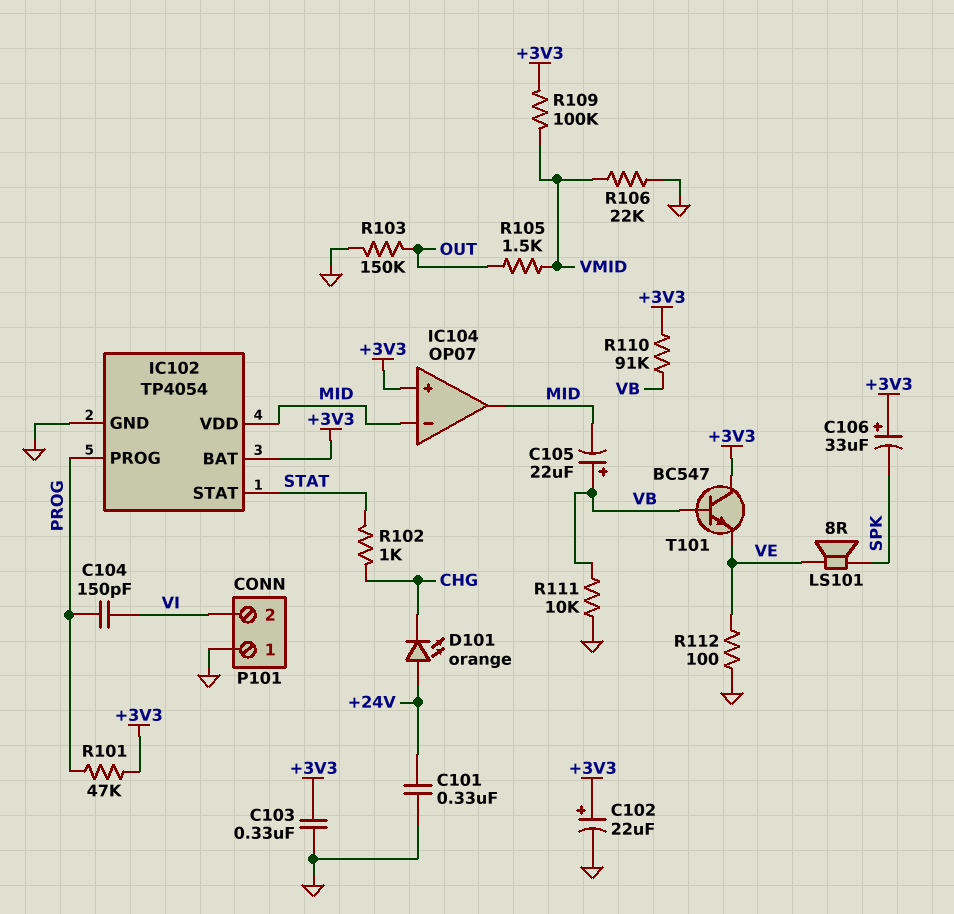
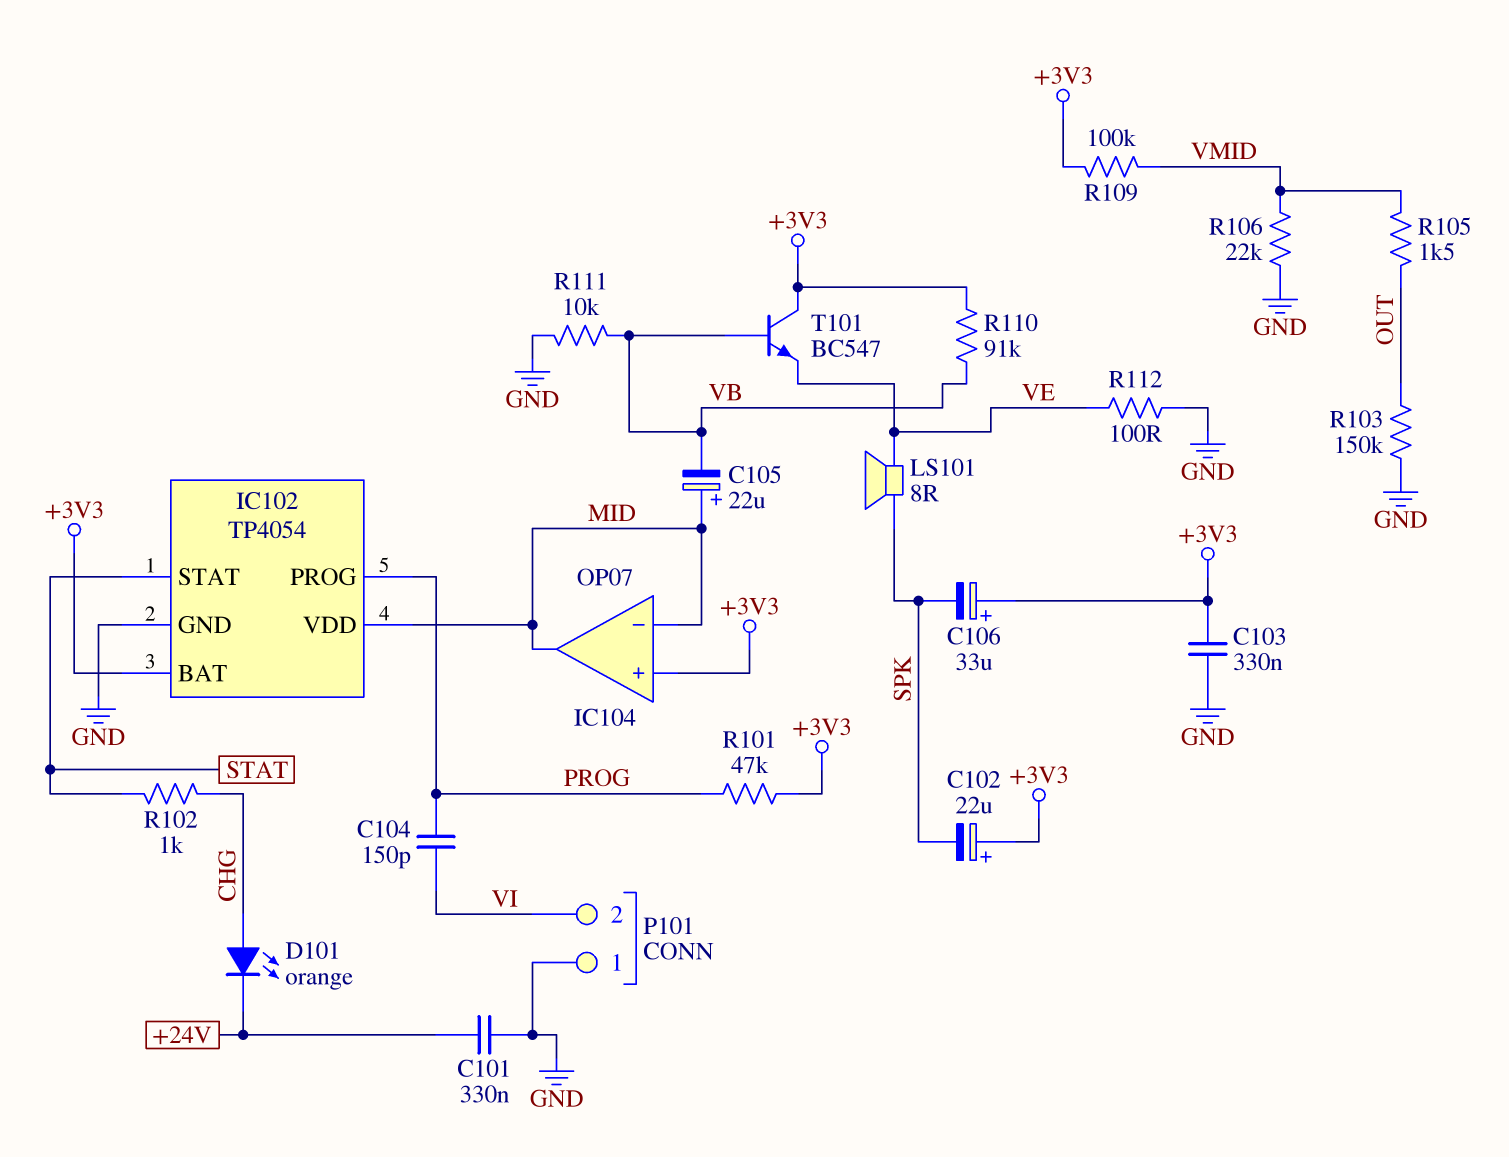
C102: 22uF (plus +3V3, minus GND) -> 22uF (plus +3V3, minus SPK)
C105: 22uF (plus VB, minus MID) -> 22uF (plus MID, minus VB)
D101: LED orange (A +24V, K CHG) -> LED orange (A CHG, K +24V)

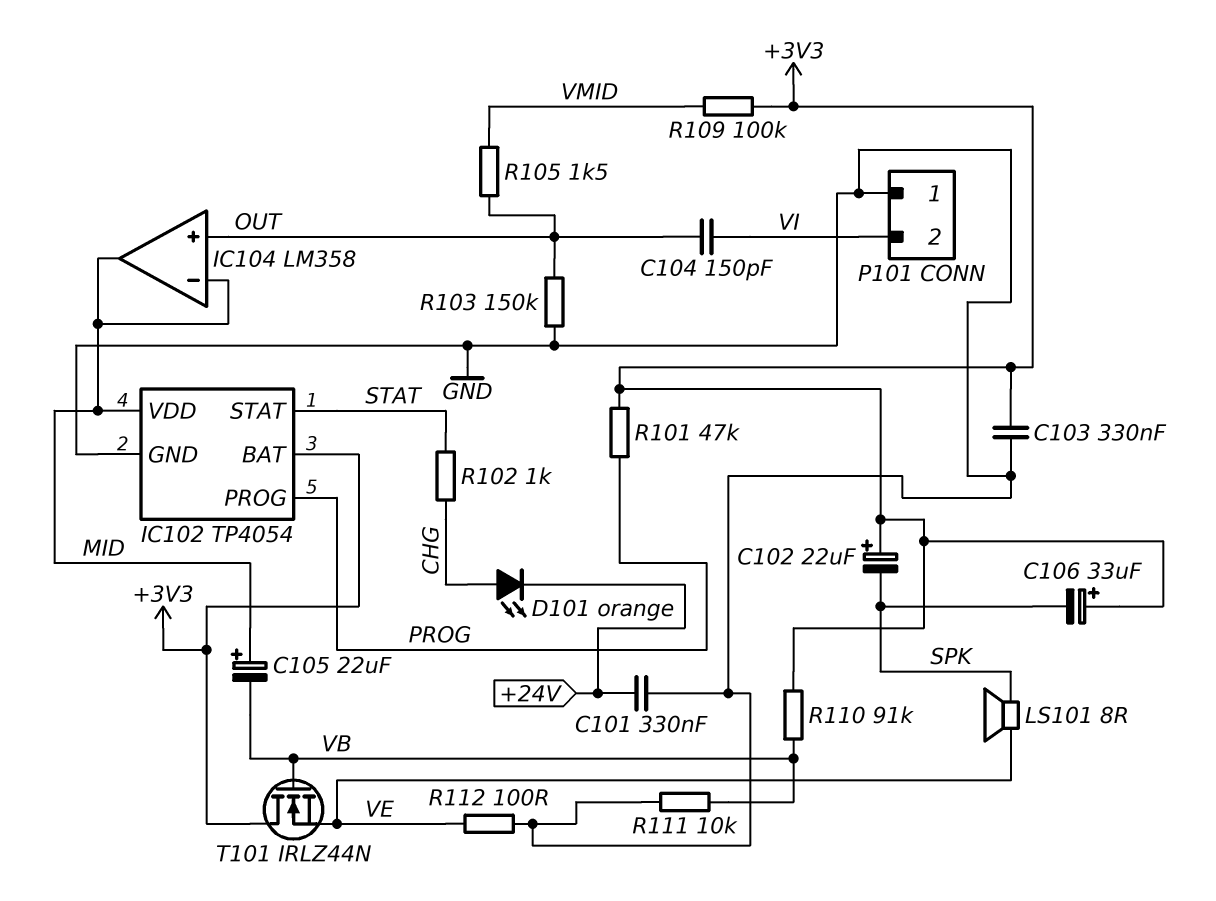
C104: 150pF (PROG, VI) -> 150pF (OUT, VI)
IC104: OP07 -> LM358
IC104 pin in+: +3V3 -> OUT
R106: 22k (GND, VMID) -> none
T101: NPN BC547 (B VB, C +3V3, E VE) -> NMOS IRLZ44N (G VB, D +3V3, S VE)

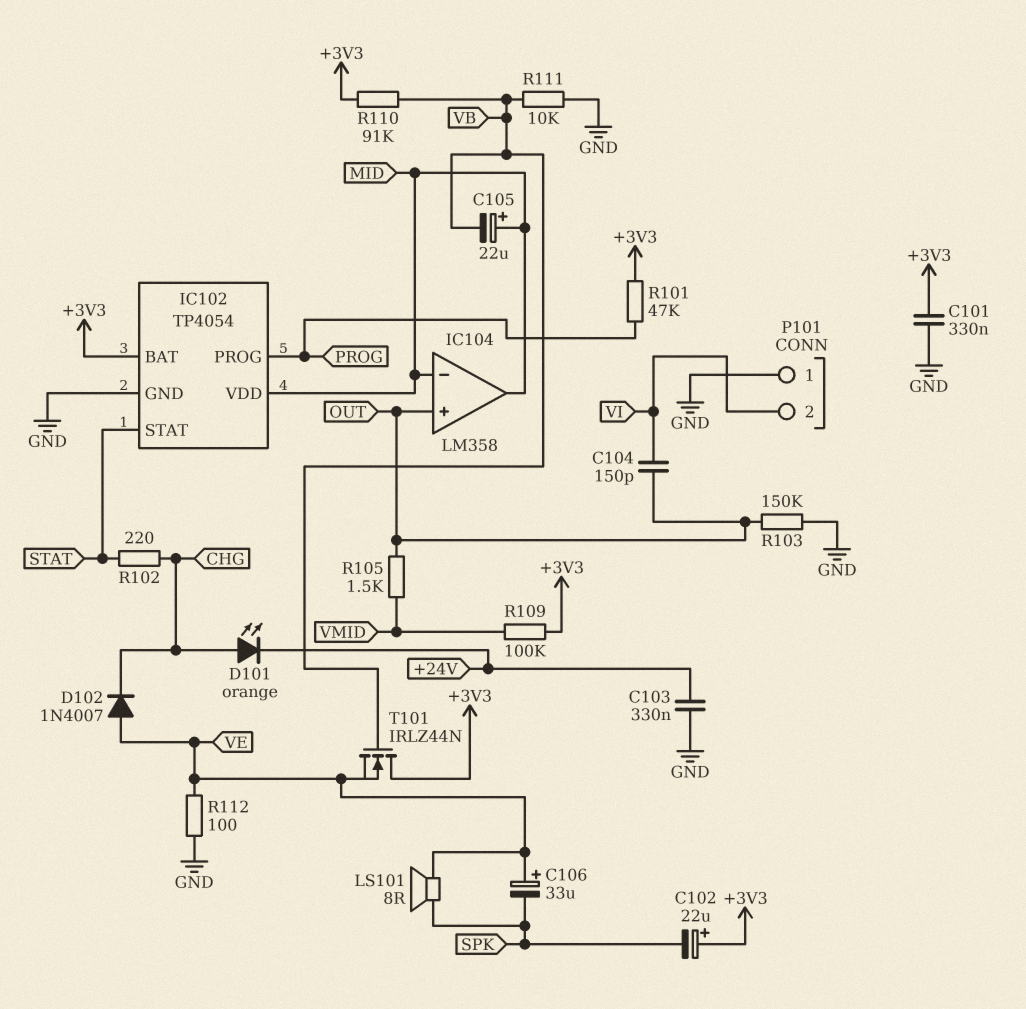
C101: 330nF (+24V, GND) -> 330nF (+3V3, GND)
C103: 330nF (+3V3, GND) -> 330nF (+24V, GND)
C106: 33uF (plus +3V3, minus SPK) -> 33uF (plus VE, minus SPK)
D102: none -> diode 1N4007 (A VE, K CHG)
R102: 1k (CHG, STAT) -> 220 (CHG, STAT)

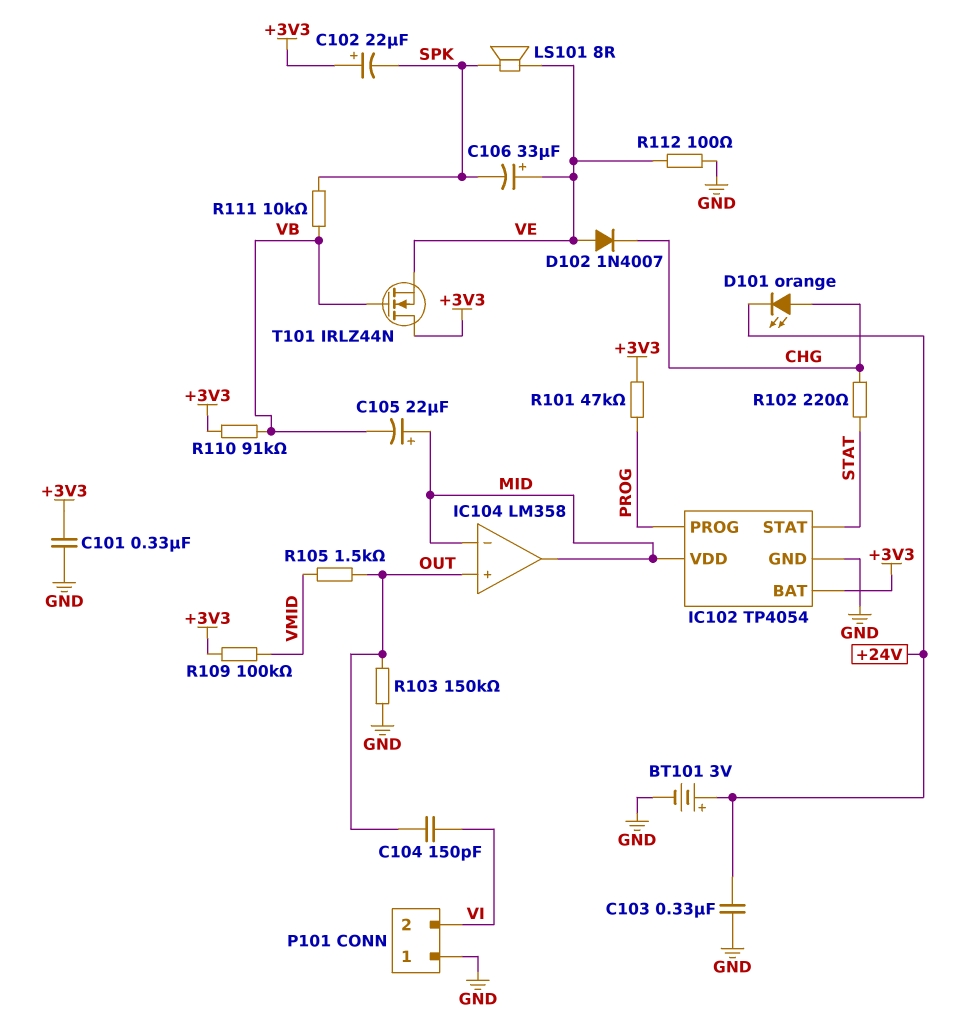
BT101: none -> 3V (plus +24V, minus GND)
R111: 10k (GND, VB) -> 10k (SPK, VB)

